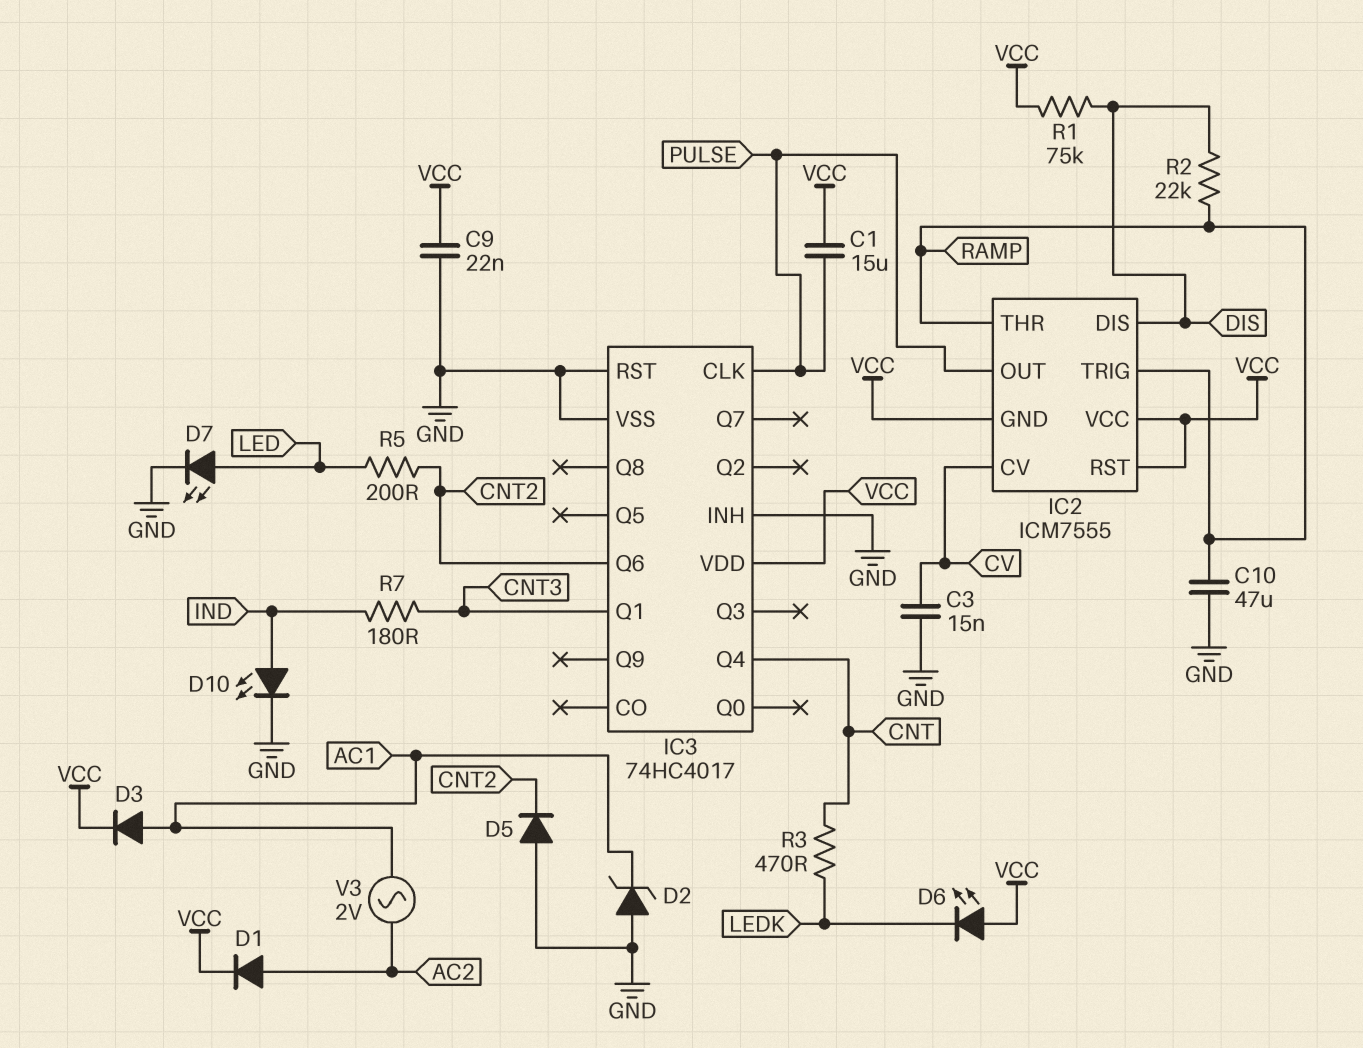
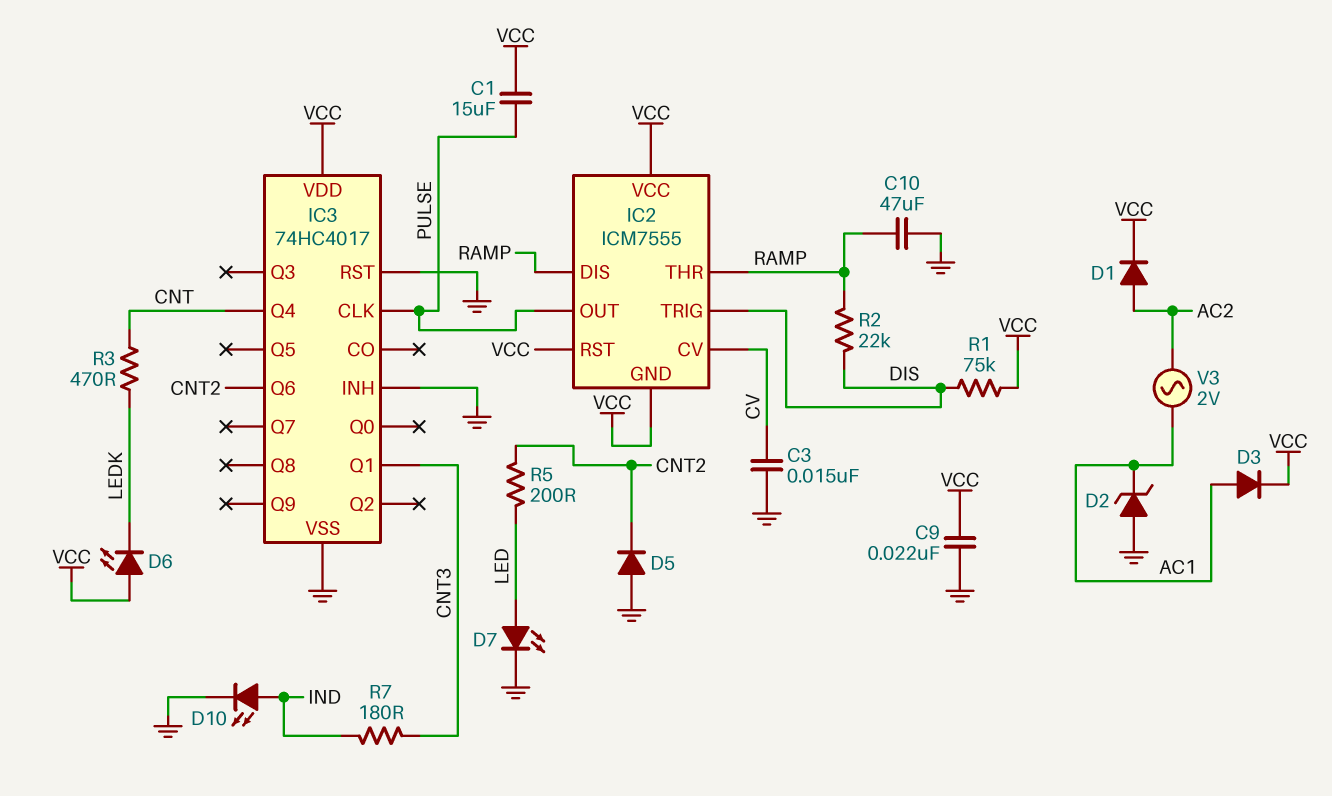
IC2 pin DIS: DIS -> RAMP
IC2 pin TRIG: RAMP -> DIS

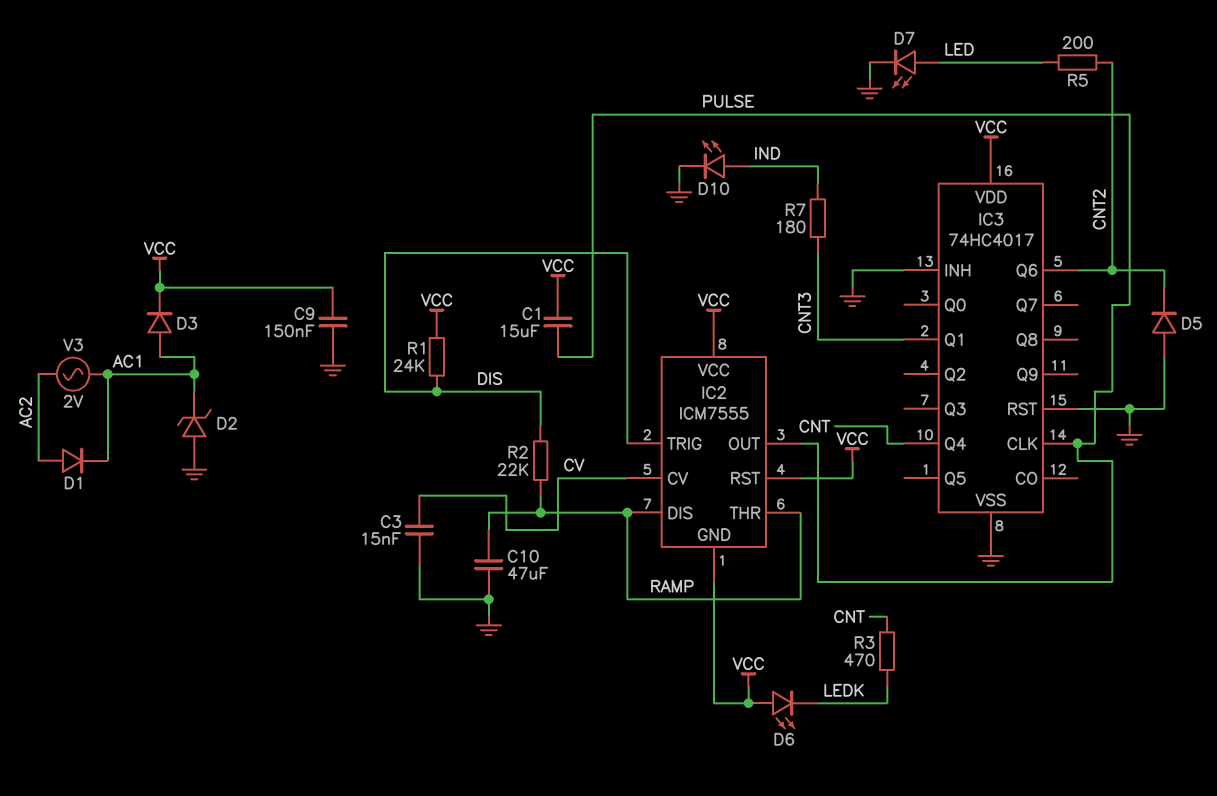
C9: 22nF (GND, VCC) -> 150nF (GND, VCC)
D1: diode (A AC2, K VCC) -> diode (A AC2, K AC1)
R1: 75k (DIS, VCC) -> 24k (DIS, VCC)

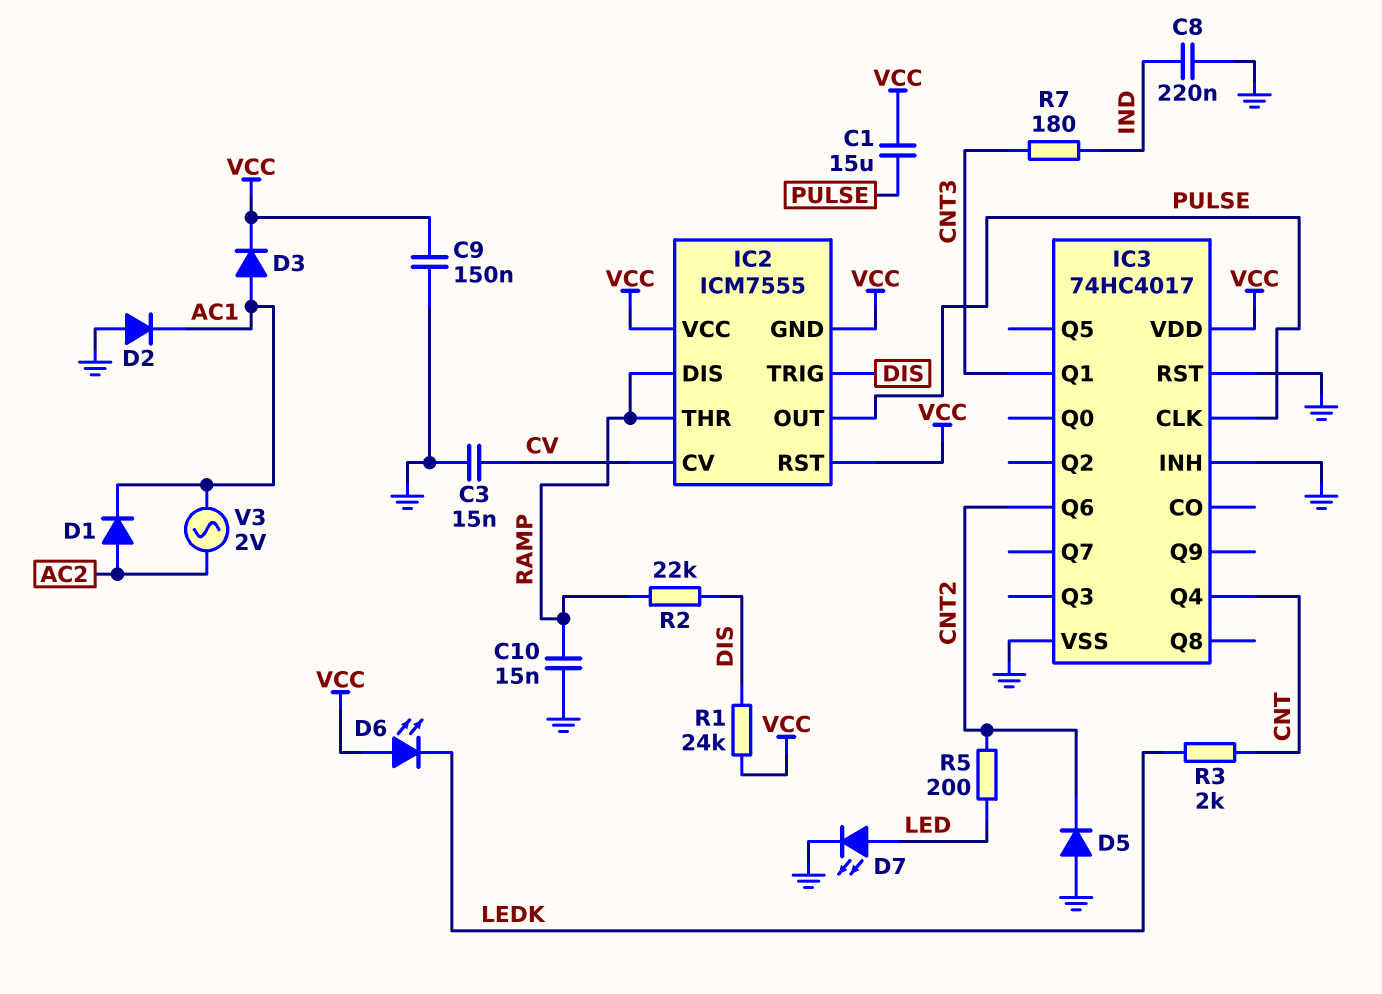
C8: none -> 220nF (GND, IND)
C10: 47uF (GND, RAMP) -> 15nF (GND, RAMP)
D2: zener (A GND, K AC1) -> diode (A GND, K AC1)
D10: LED (A IND, K GND) -> none
R3: 470 (CNT, LEDK) -> 2k (CNT, LEDK)

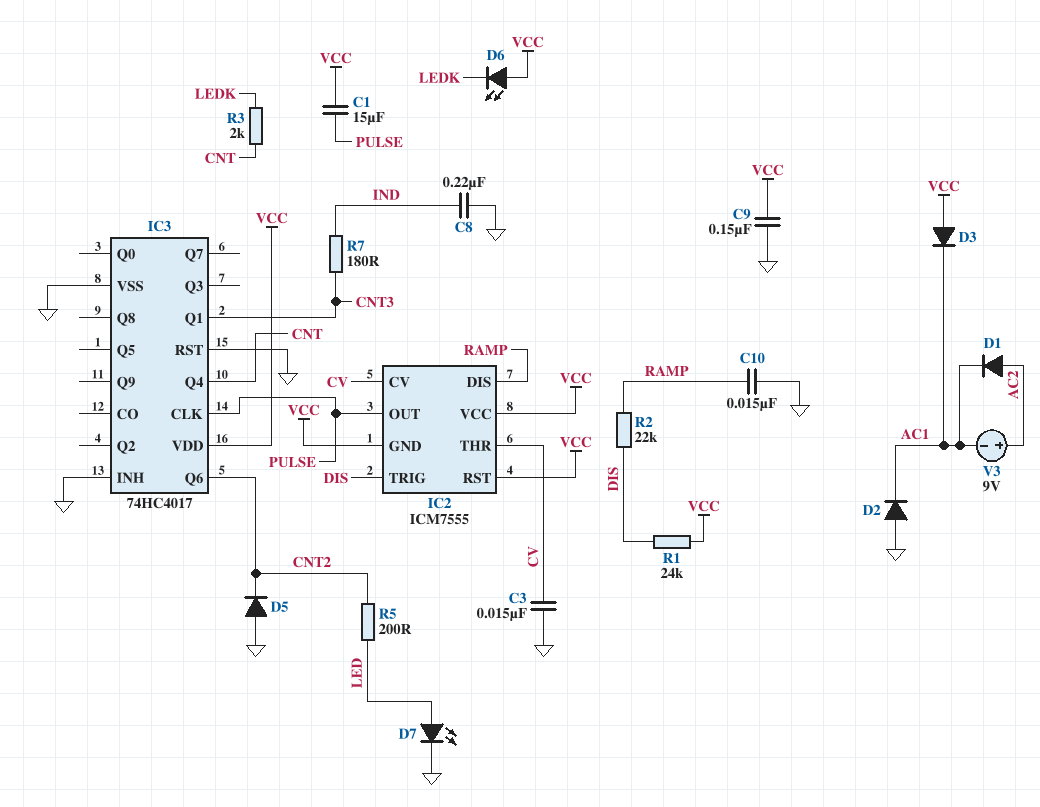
D3: diode (A AC1, K VCC) -> diode (A VCC, K AC1)
IC2 pin THR: RAMP -> CV
V3: AC 2V (AC1, AC2) -> 9V (plus AC2, minus AC1)

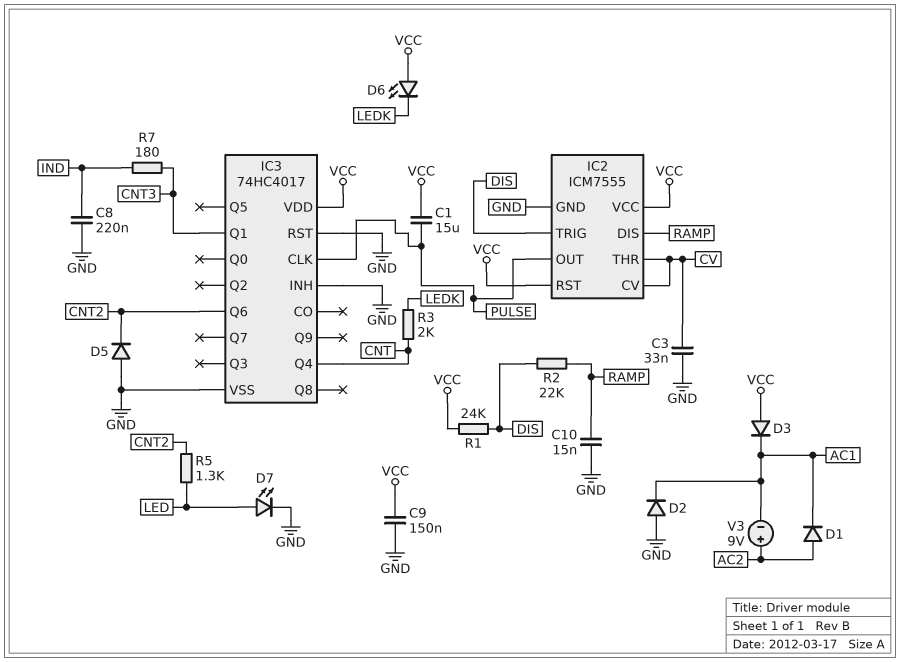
C3: 15nF (CV, GND) -> 33nF (CV, GND)
IC2 pin GND: VCC -> GND
R5: 200 (CNT2, LED) -> 1.3k (CNT2, LED)

